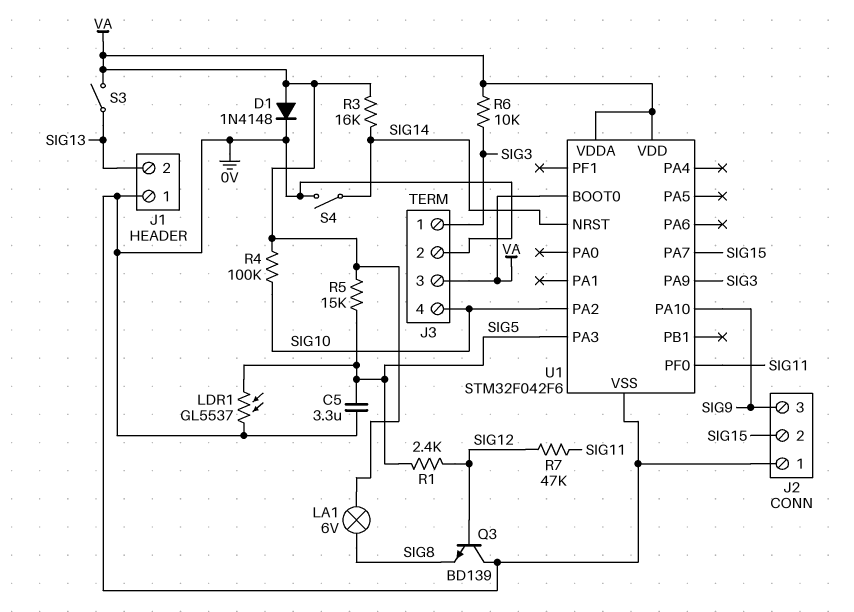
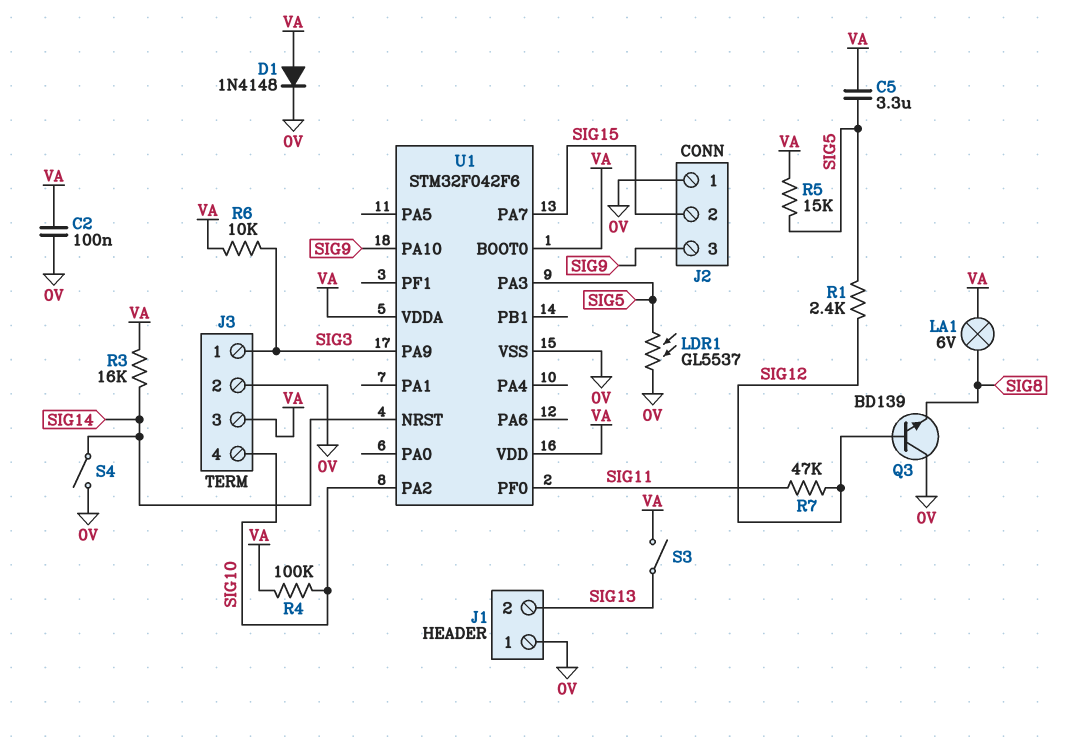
C2: none -> 100nF (0V, VA)
C5: 3.3uF (0V, SIG5) -> 3.3uF (SIG5, VA)

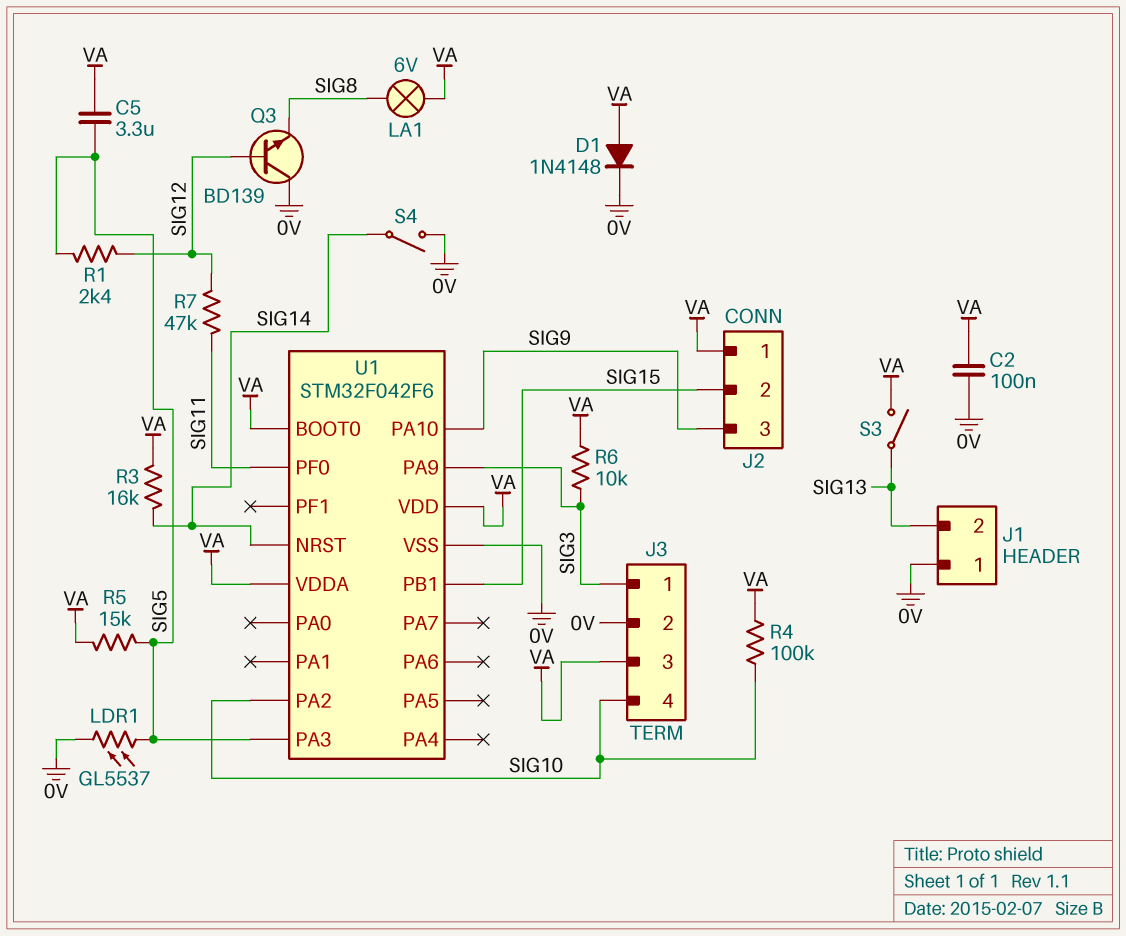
J2 pin 1: 0V -> VA
U1 pin PA7: SIG15 -> none
U1 pin PB1: none -> SIG15

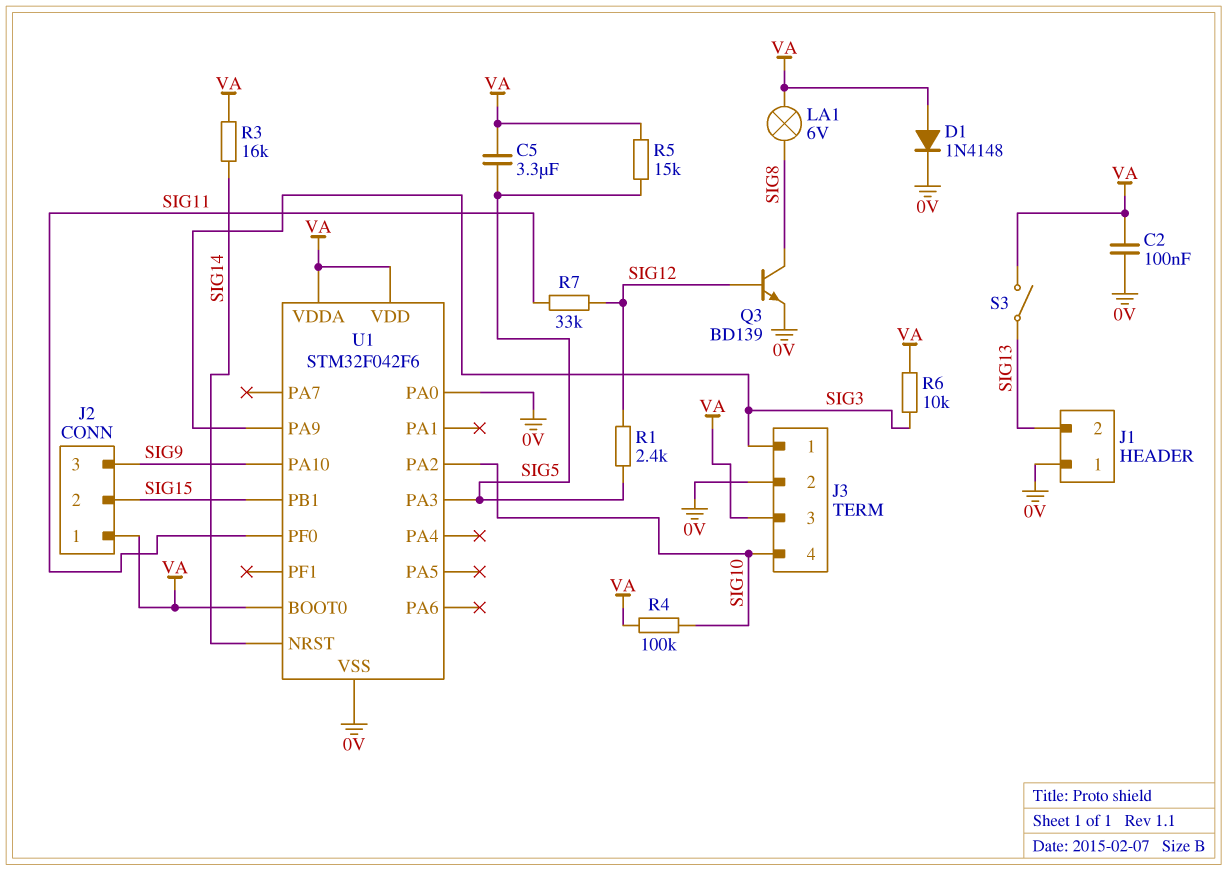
LDR1: GL5537 (0V, SIG5) -> none
Q3: NPN BD139 (B SIG12, C 0V, E SIG8) -> NPN BD139 (B SIG12, C SIG8, E 0V)
R7: 47k (SIG11, SIG12) -> 33k (SIG11, SIG12)
S4: switch (0V, SIG14) -> none
U1 pin PA0: none -> 0V

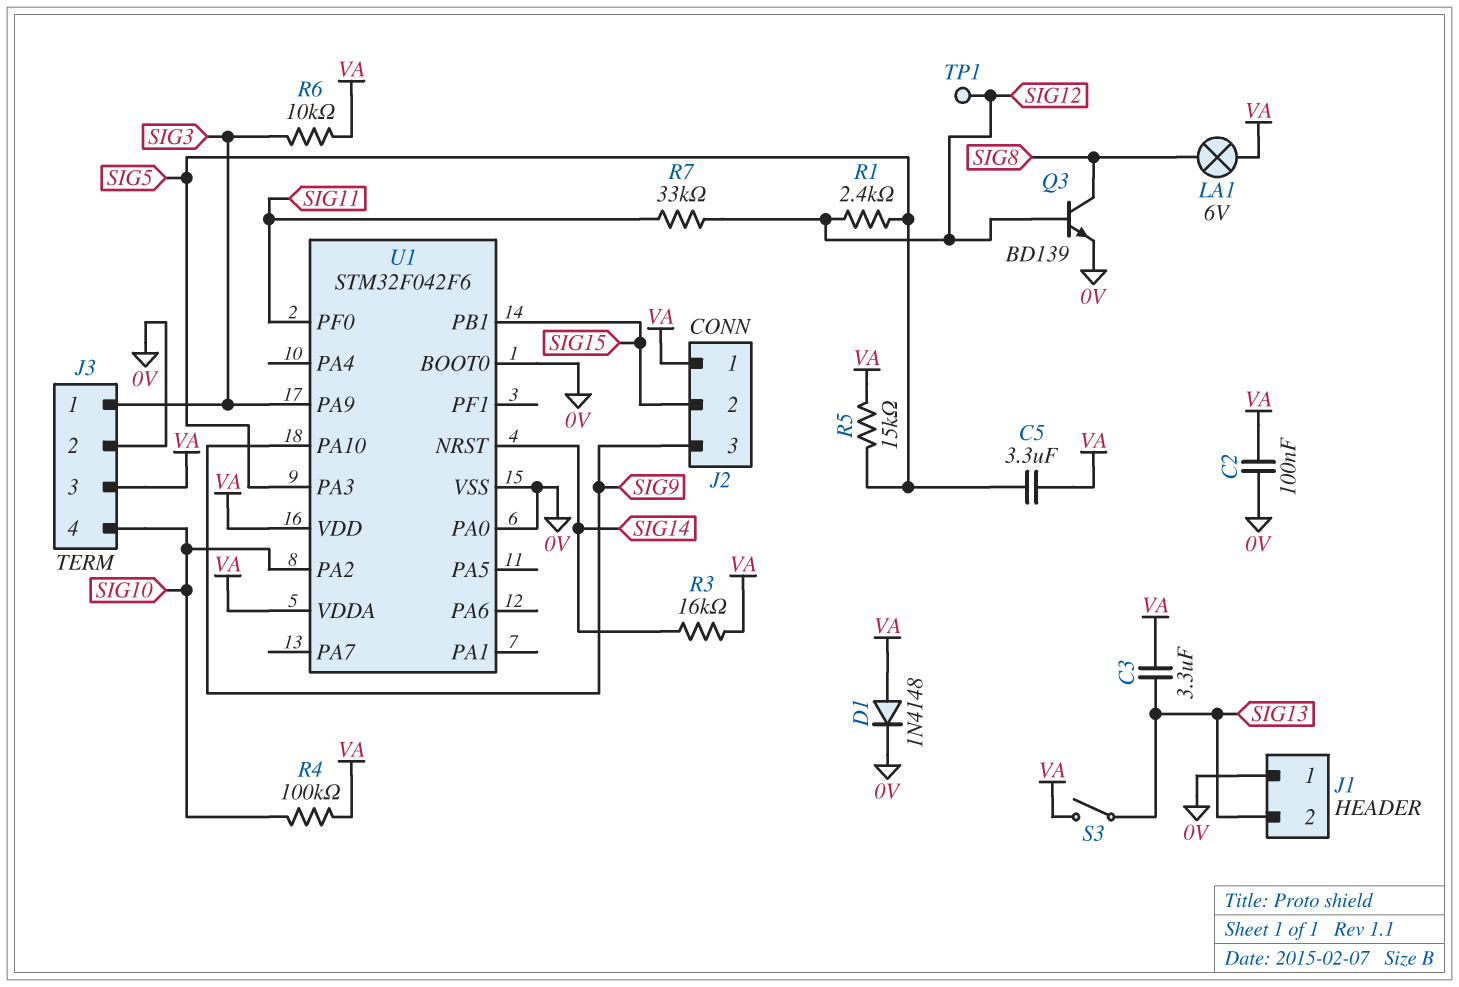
C3: none -> 3.3uF (SIG13, VA)
TP1: none -> test point (SIG12)
U1 pin BOOT0: VA -> 0V

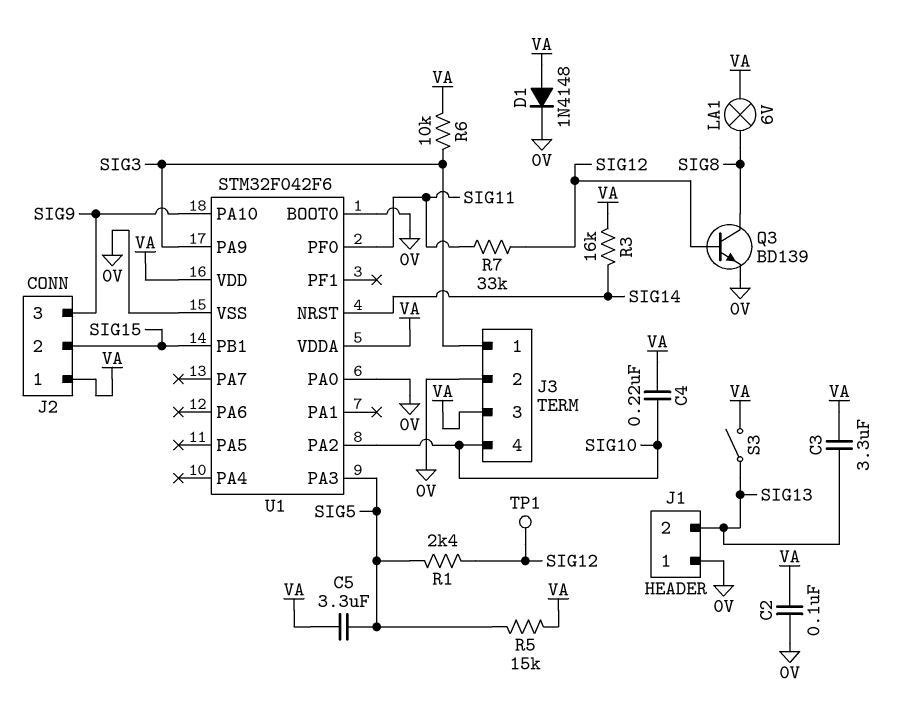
C4: none -> 220nF (SIG10, VA)
R4: 100k (SIG10, VA) -> none

